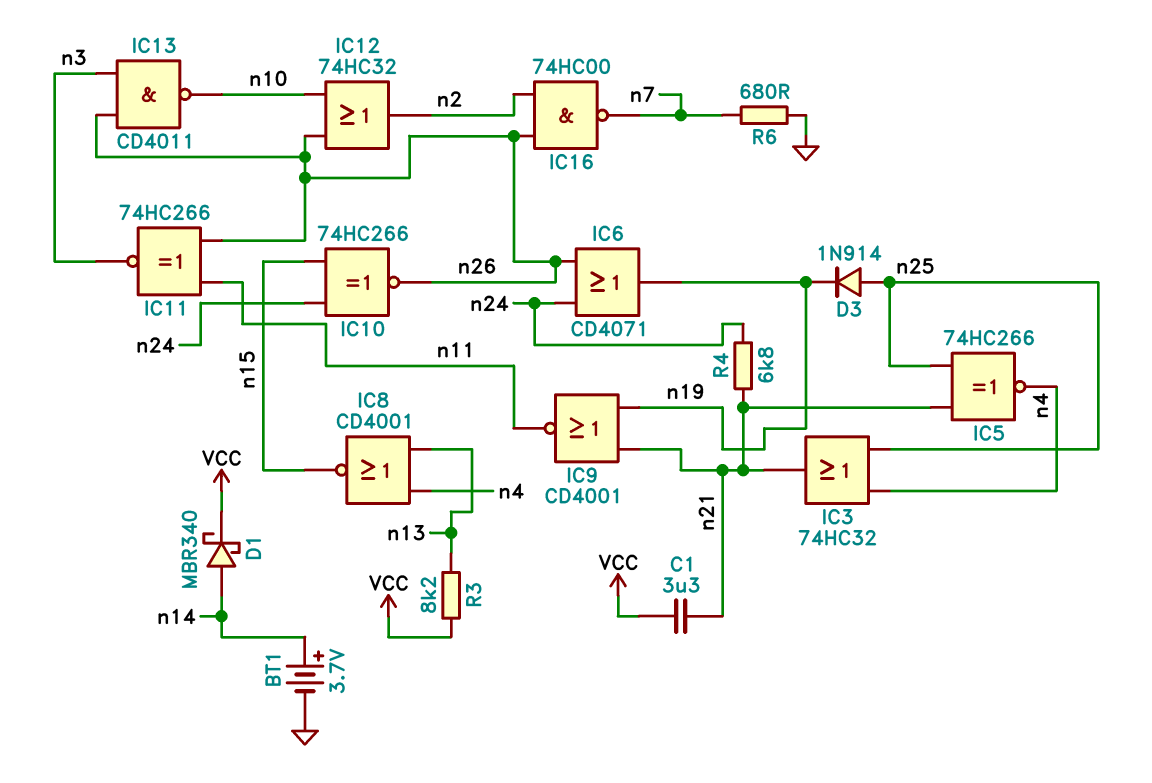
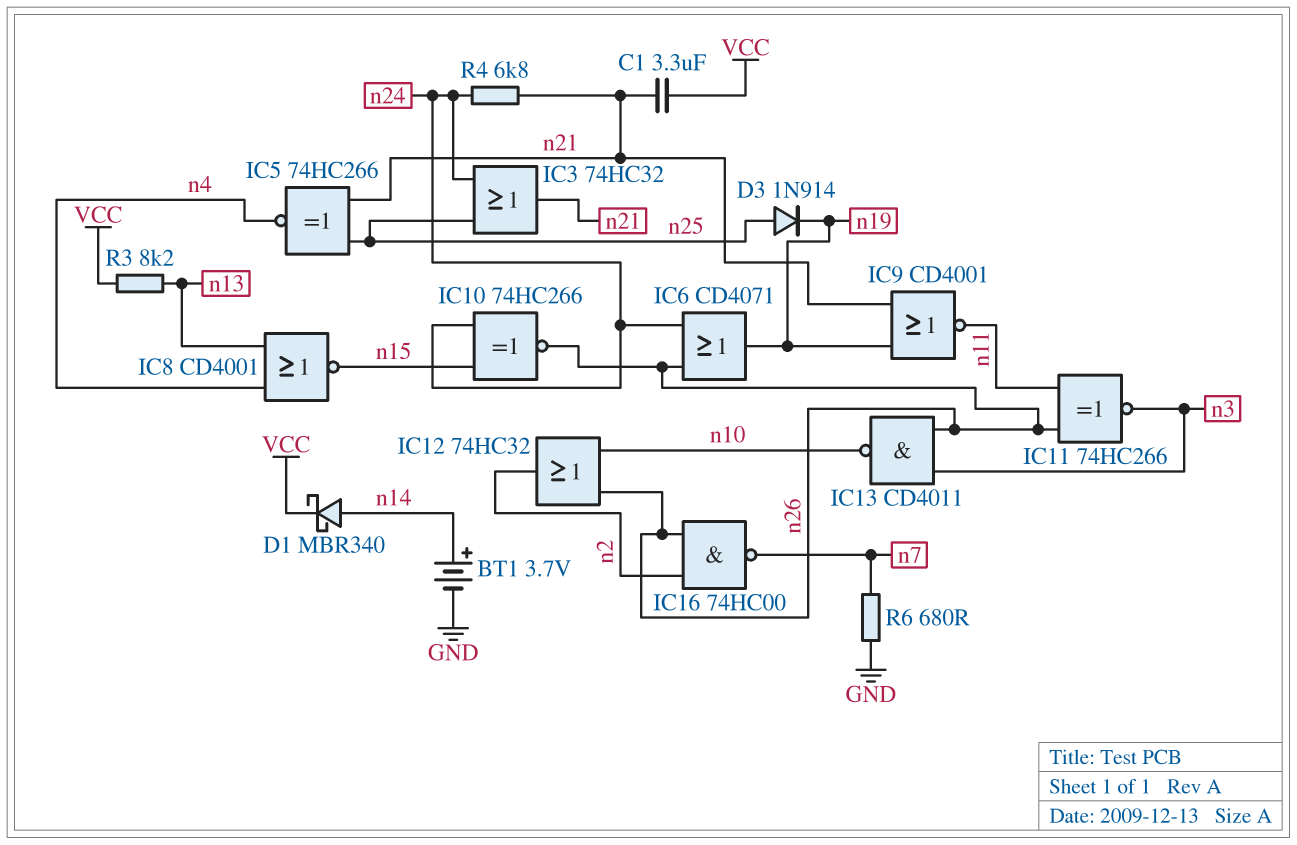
IC3: OR 74HC32 (in n4, in n25, out n21) -> OR 74HC32 (in n24, in n25, out n21)

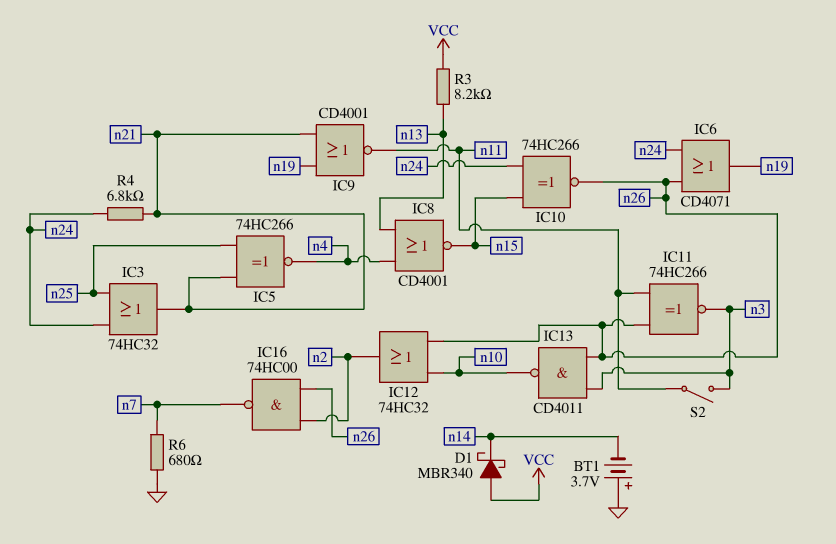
BT1: 3.7V (plus n14, minus GND) -> 3.7V (plus GND, minus n14)
C1: 3.3uF (VCC, n21) -> none
D1: schottky MBR340 (A n14, K VCC) -> schottky MBR340 (A VCC, K n14)
D3: diode 1N914 (A n25, K n19) -> none
S2: none -> switch (n3, n11)

